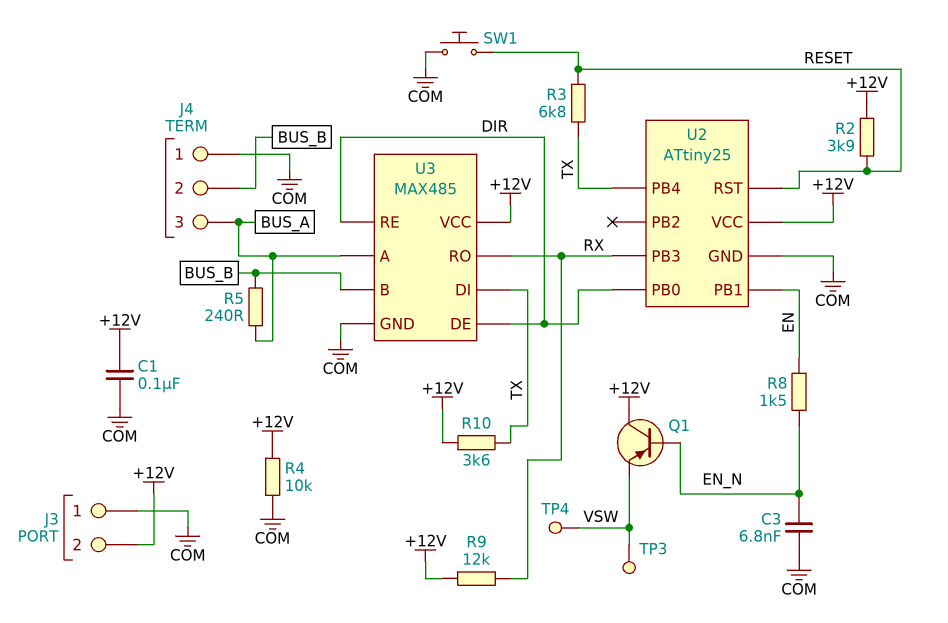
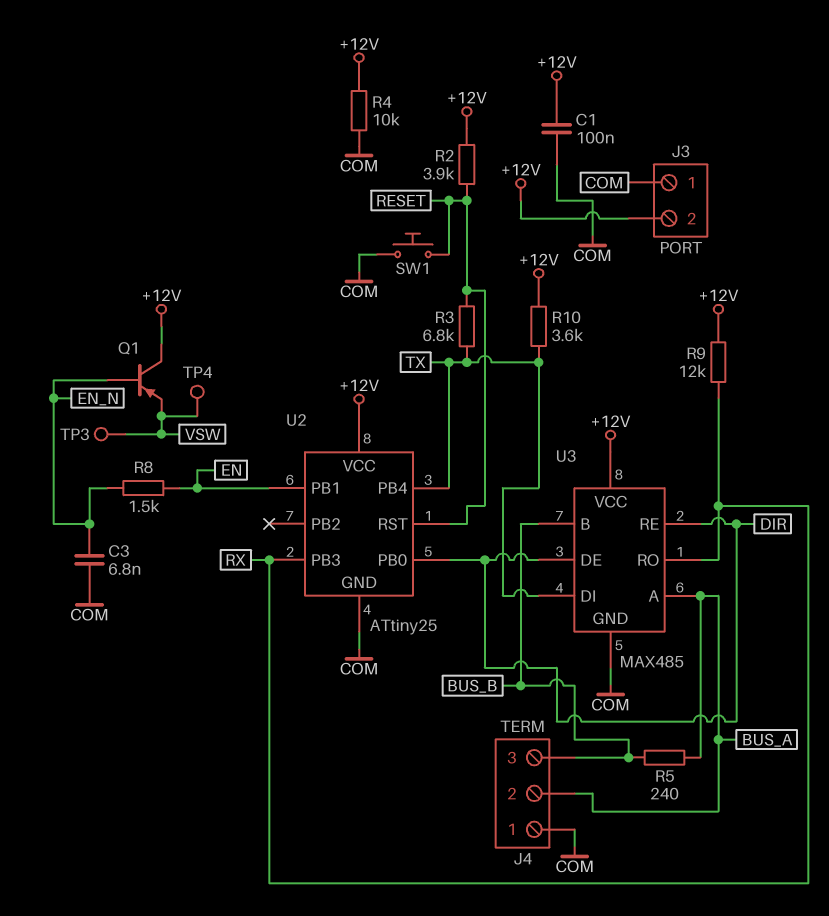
J4 pin 2: BUS_B -> BUS_A
J4 pin 3: BUS_A -> BUS_B

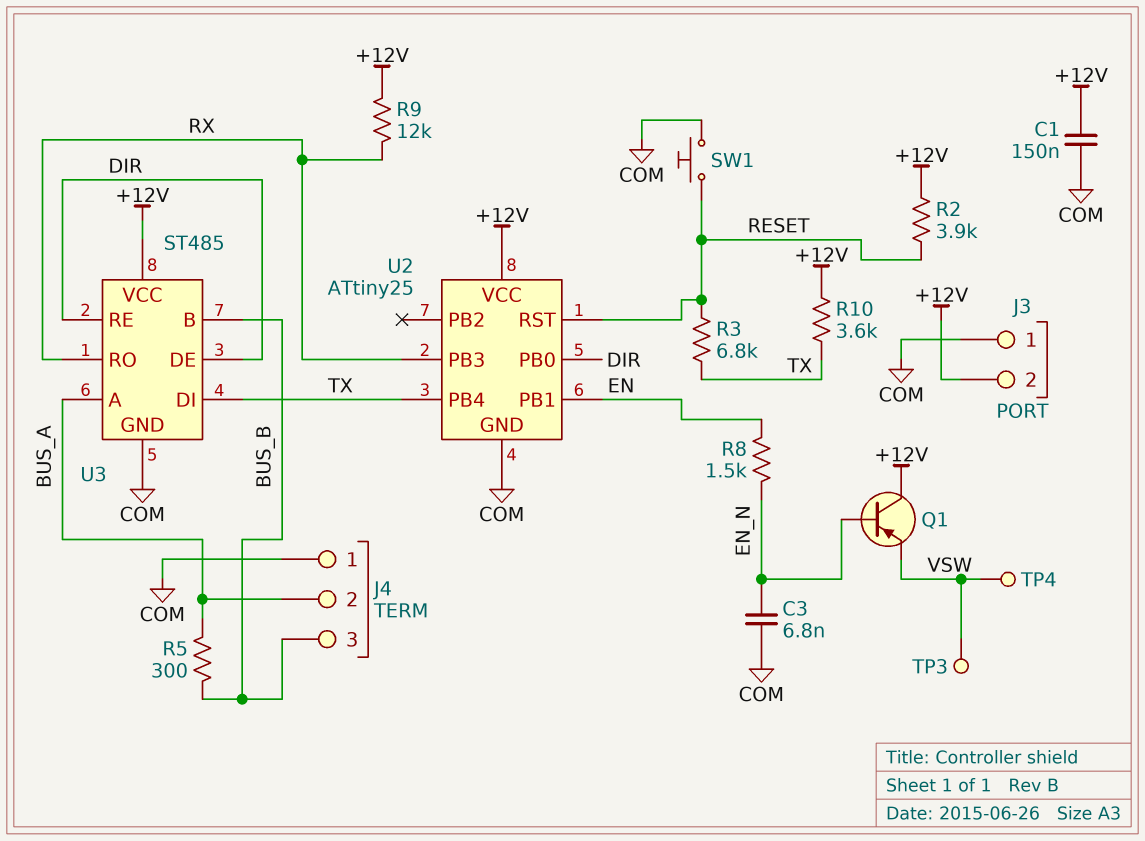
C1: 100nF (+12V, COM) -> 150nF (+12V, COM)
R4: 10k (+12V, COM) -> none
R5: 240 (BUS_A, BUS_B) -> 300 (BUS_A, BUS_B)
U3: MAX485 -> ST485

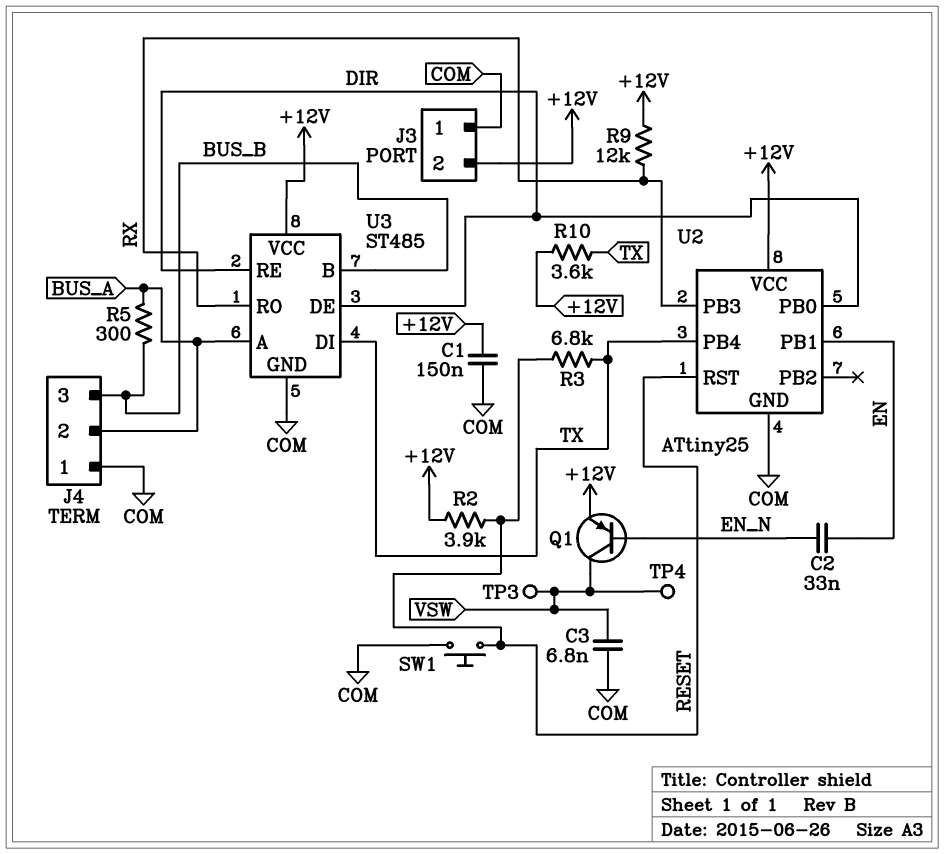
C2: none -> 33nF (EN, EN_N)
C3: 6.8nF (COM, EN_N) -> 6.8nF (COM, VSW)
Q1: PNP (B EN_N, C +12V, E VSW) -> PNP (B EN_N, C VSW, E +12V)
R8: 1.5k (EN, EN_N) -> none

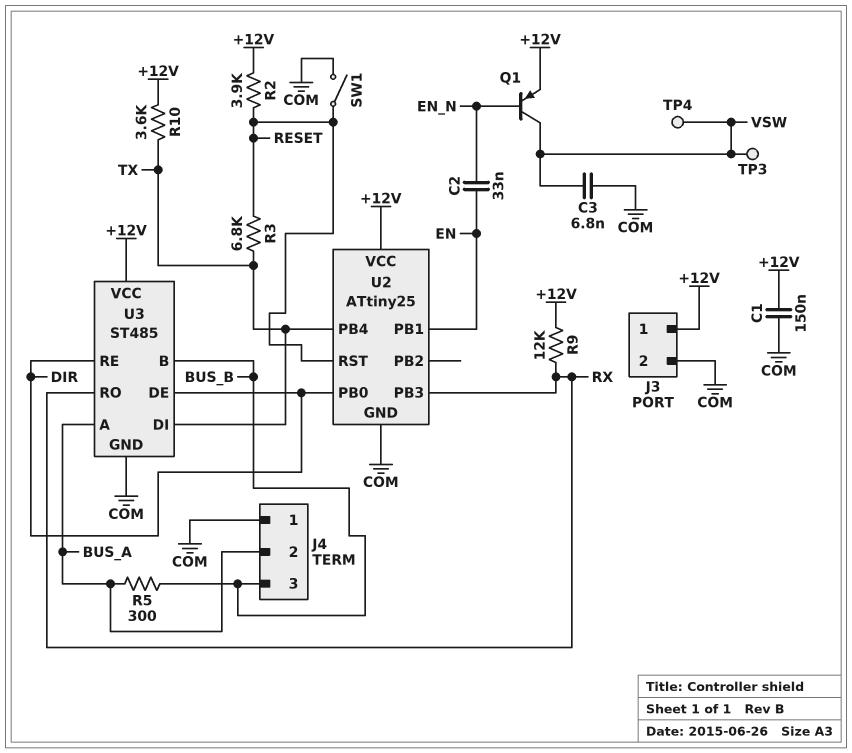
J3 pin 1: COM -> +12V
J3 pin 2: +12V -> COM
SW1: button (COM, RESET) -> switch (COM, RESET)

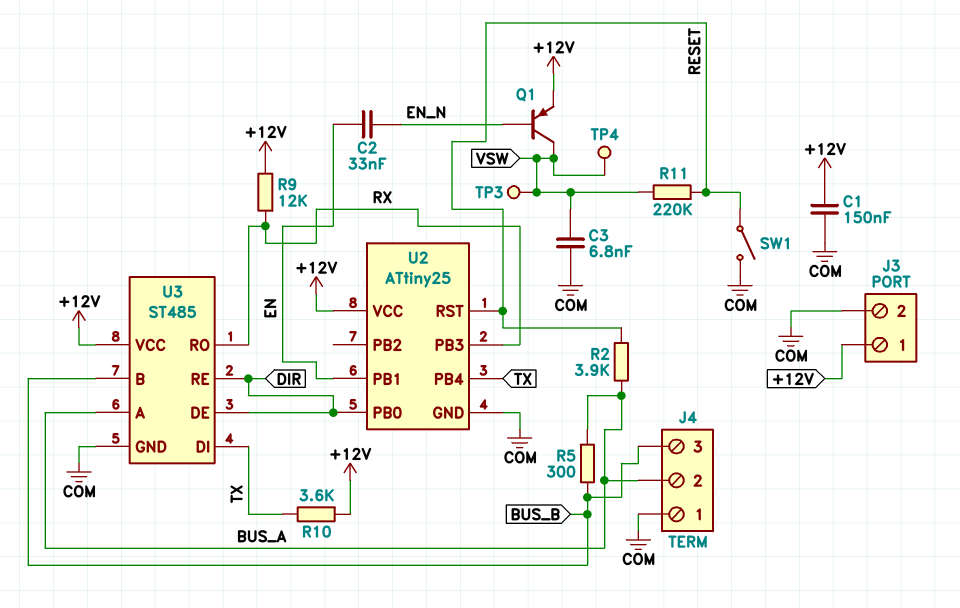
R2: 3.9k (+12V, RESET) -> 3.9k (BUS_A, RESET)
R3: 6.8k (RESET, TX) -> none
R11: none -> 220k (RESET, VSW)

